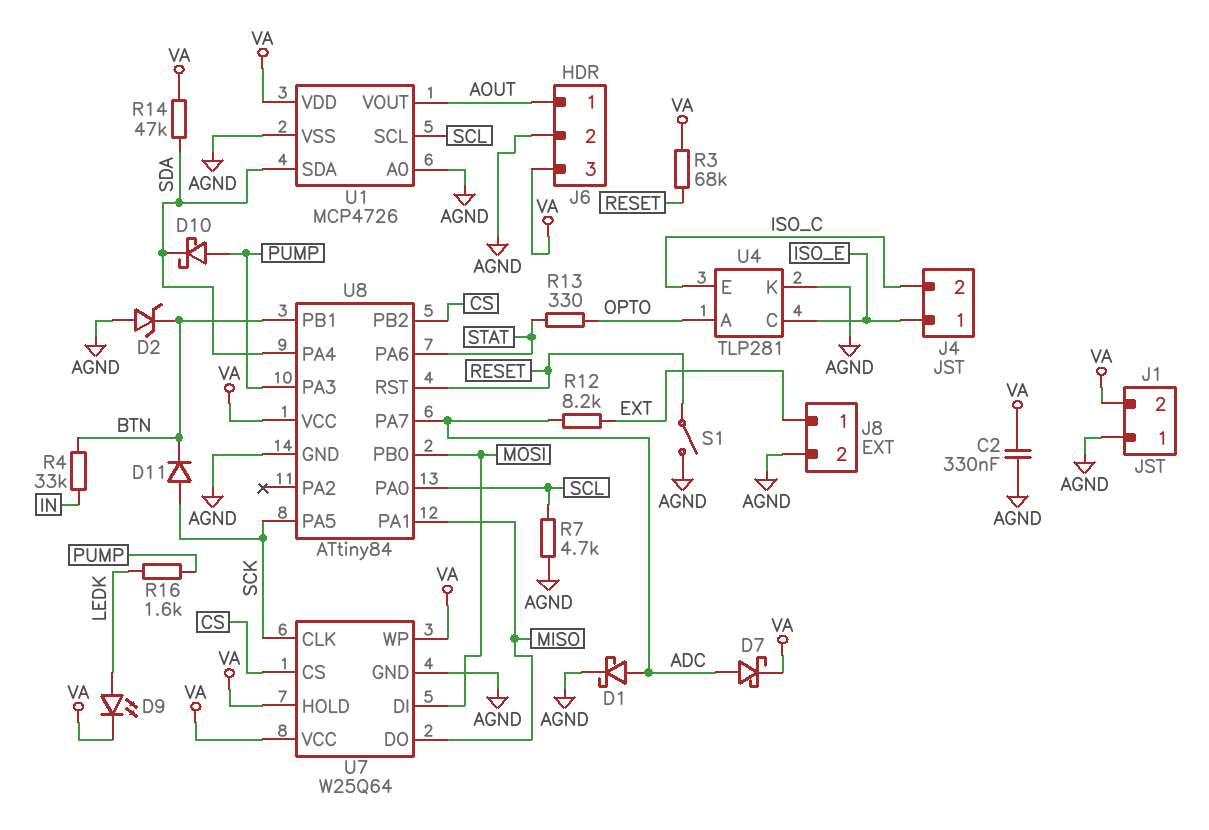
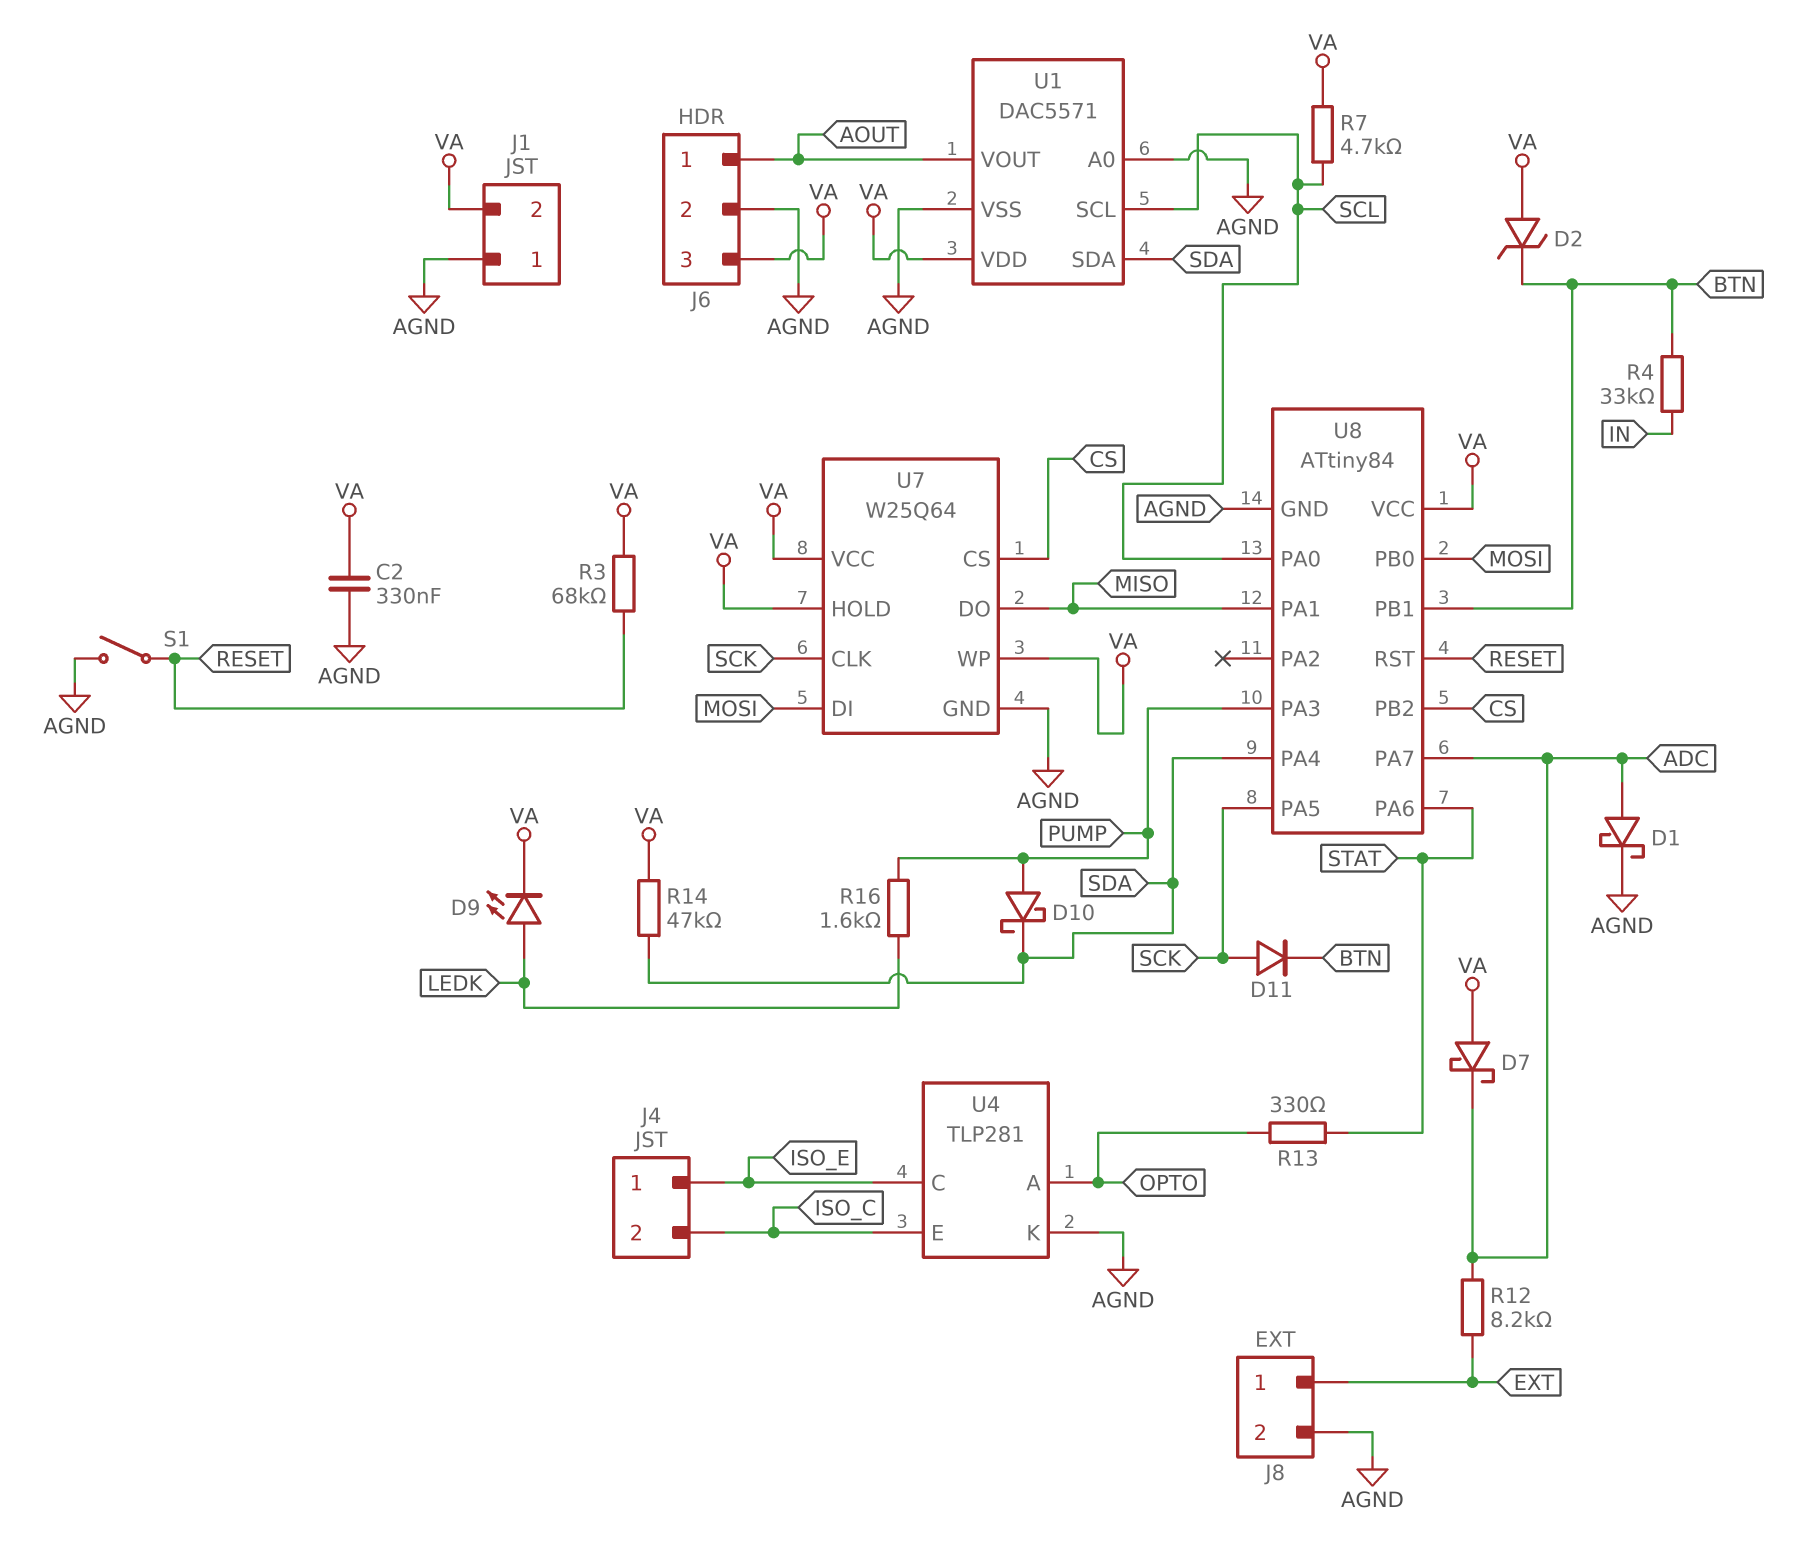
D2: zener (A AGND, K BTN) -> zener (A VA, K BTN)
D7: schottky (A ADC, K VA) -> schottky (A VA, K ADC)
R7: 4.7k (AGND, SCL) -> 4.7k (SCL, VA)
U1: MCP4726 -> DAC5571

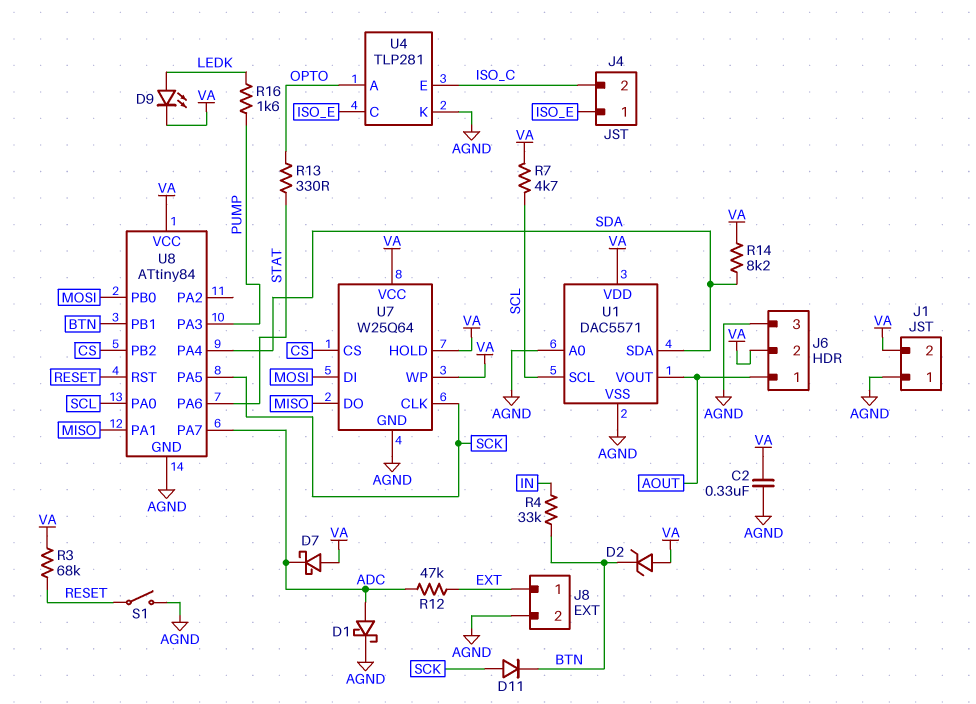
D10: schottky (A PUMP, K SDA) -> none
J6 pin 2: AGND -> VA
J6 pin 3: VA -> AGND
R12: 8.2k (ADC, EXT) -> 47k (ADC, EXT)
R14: 47k (SDA, VA) -> 8.2k (SDA, VA)

